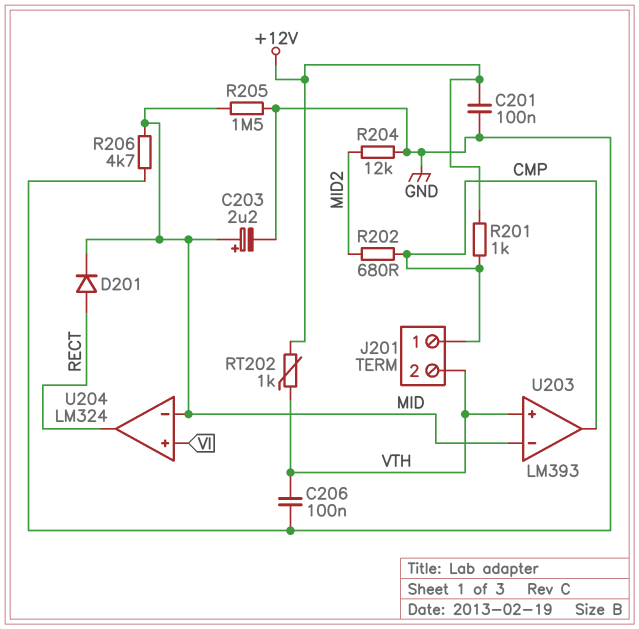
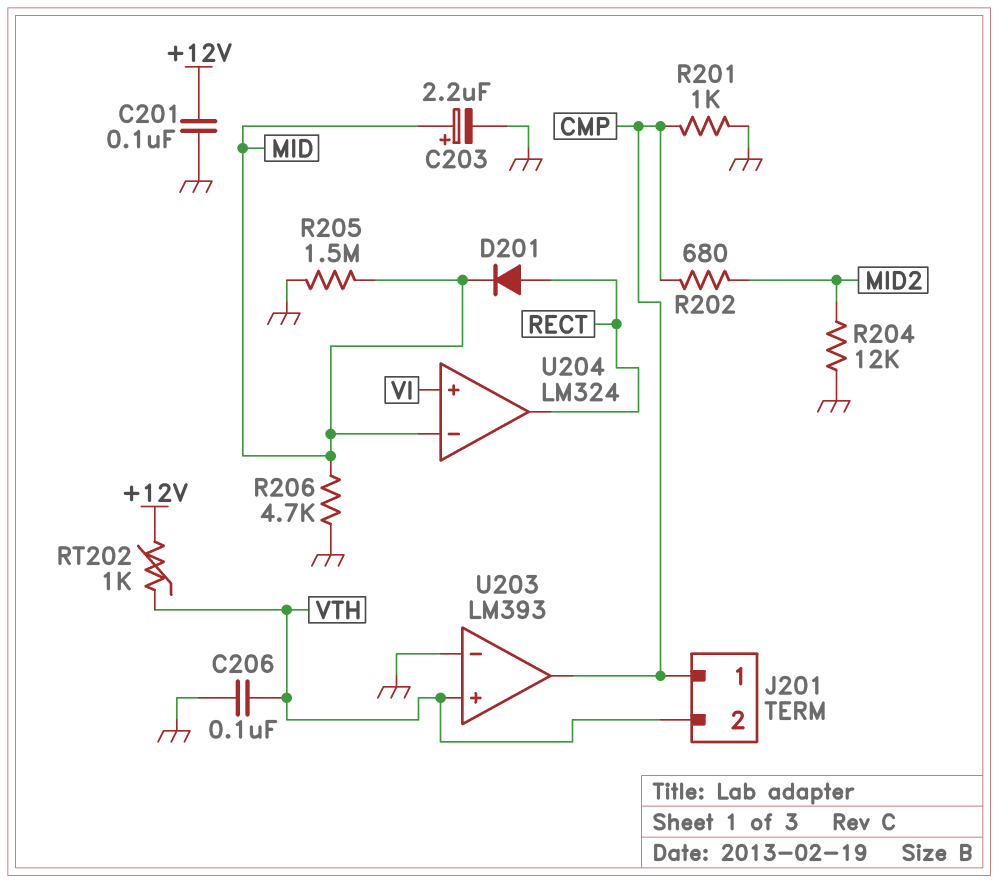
R201: 1k (+12V, CMP) -> 1k (CMP, GND)
U203 pin in-: MID -> GND

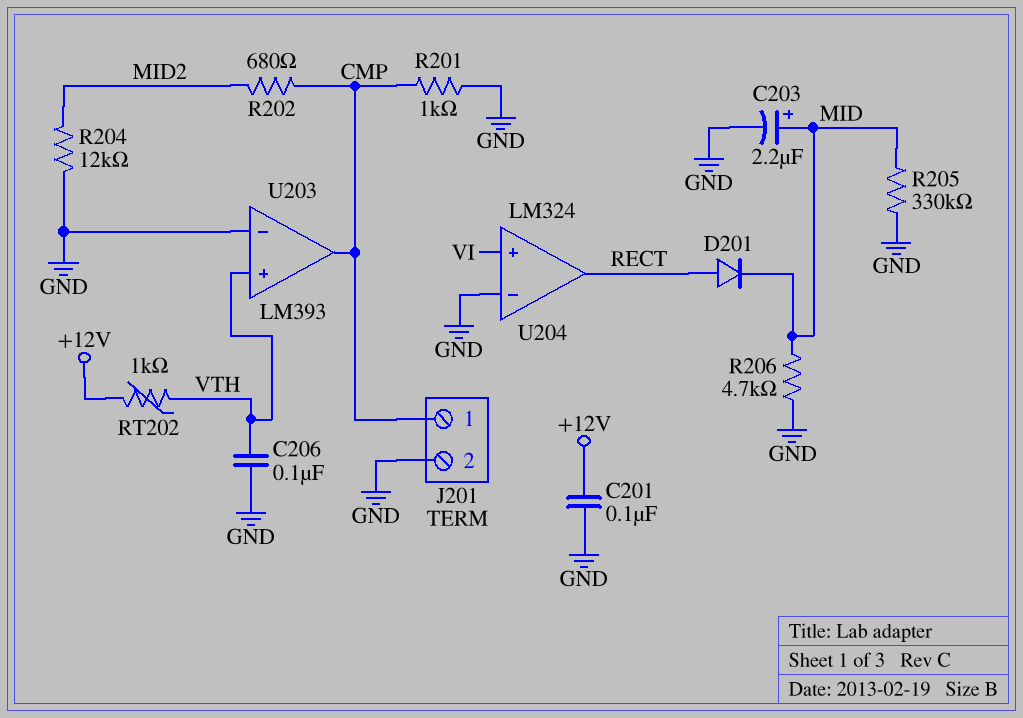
J201 pin 2: VTH -> GND
R205: 1.5M (GND, MID) -> 330k (GND, MID)
U204 pin in-: MID -> GND

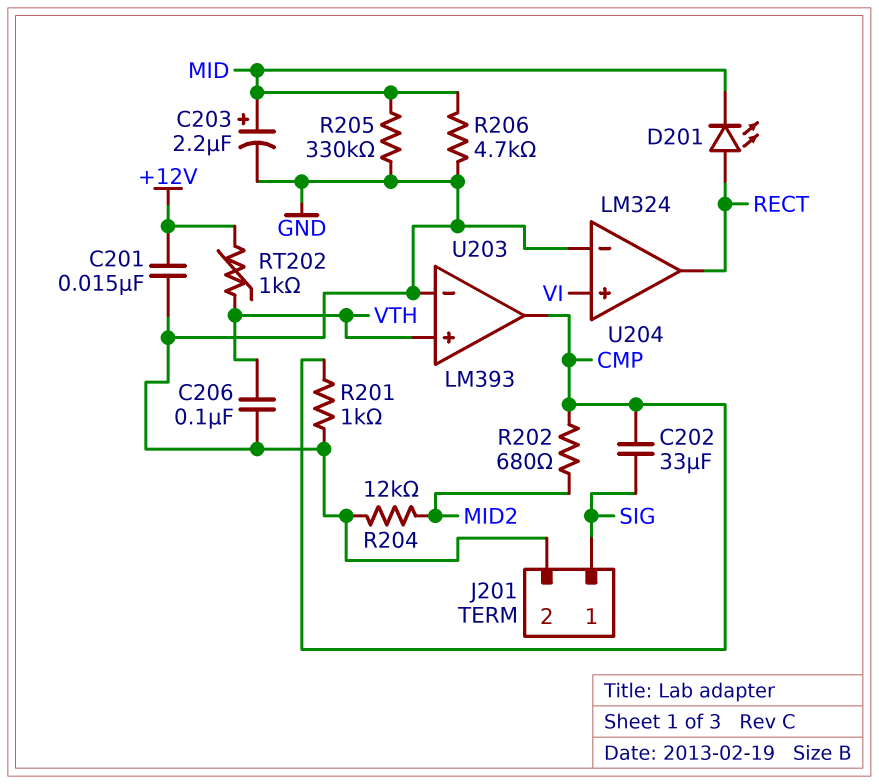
C201: 100nF (+12V, GND) -> 15nF (+12V, GND)
C202: none -> 33uF (CMP, SIG)
D201: diode (A RECT, K MID) -> LED (A RECT, K MID)
J201 pin 1: CMP -> SIG

